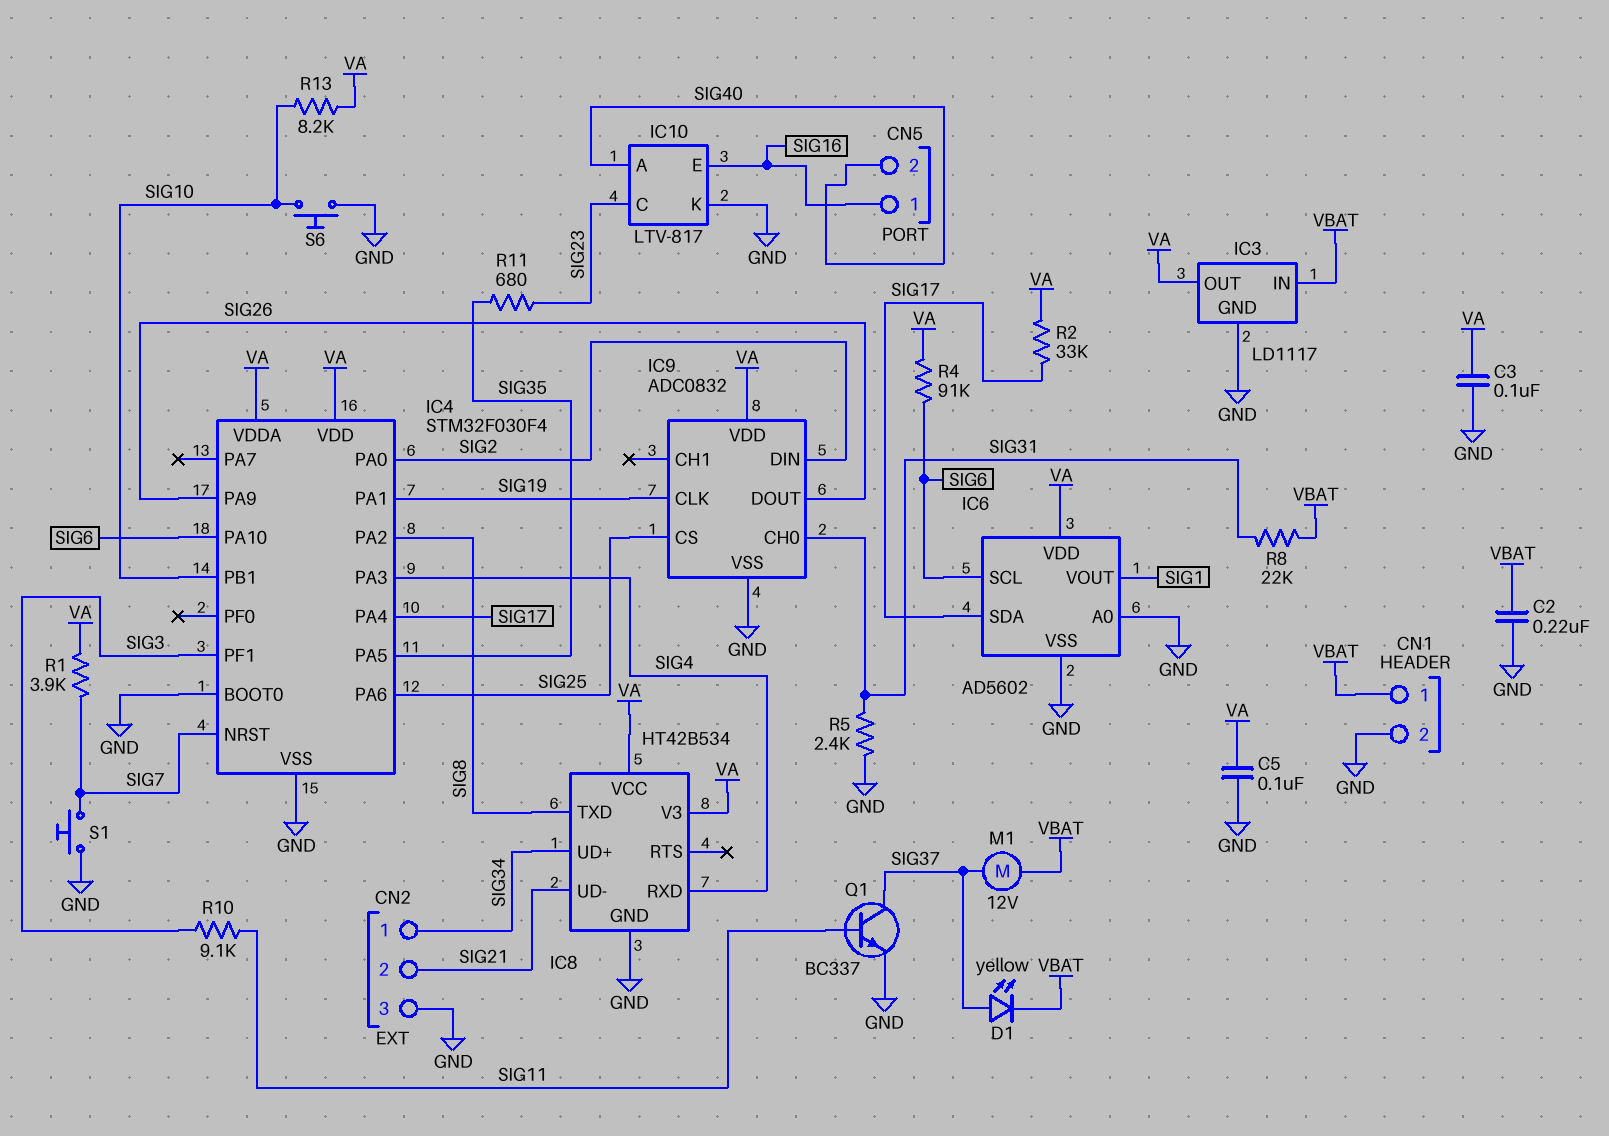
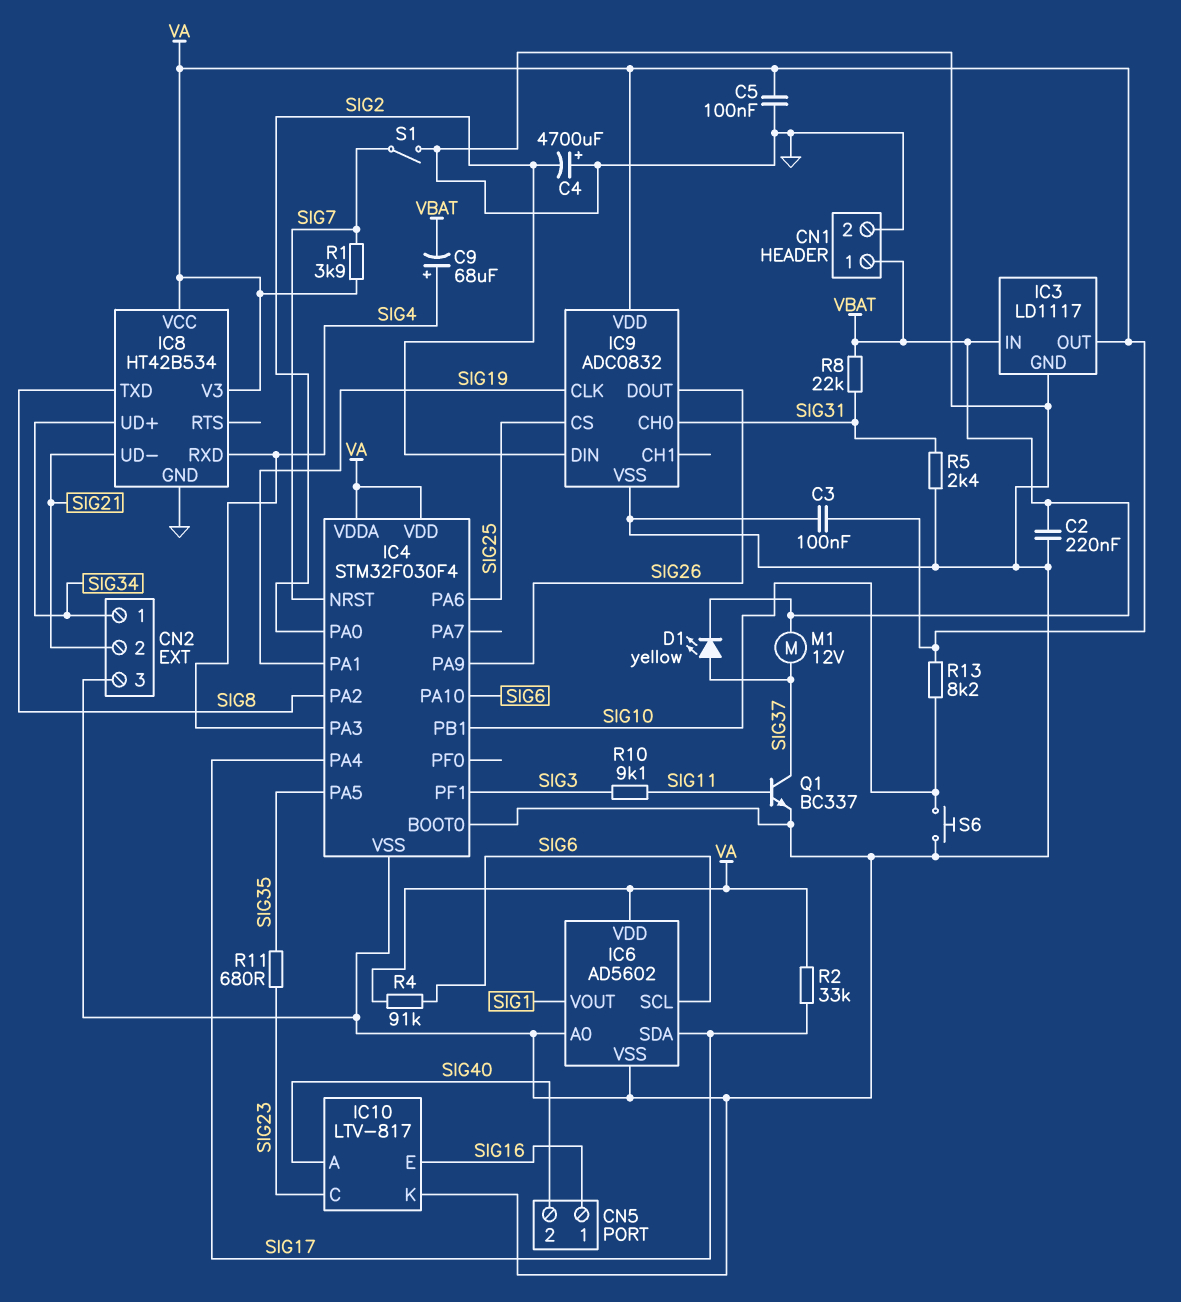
C4: none -> 4700uF (plus GND, minus SIG2)
C9: none -> 68uF (plus SIG4, minus VBAT)
S1: button (GND, SIG7) -> switch (GND, SIG7)

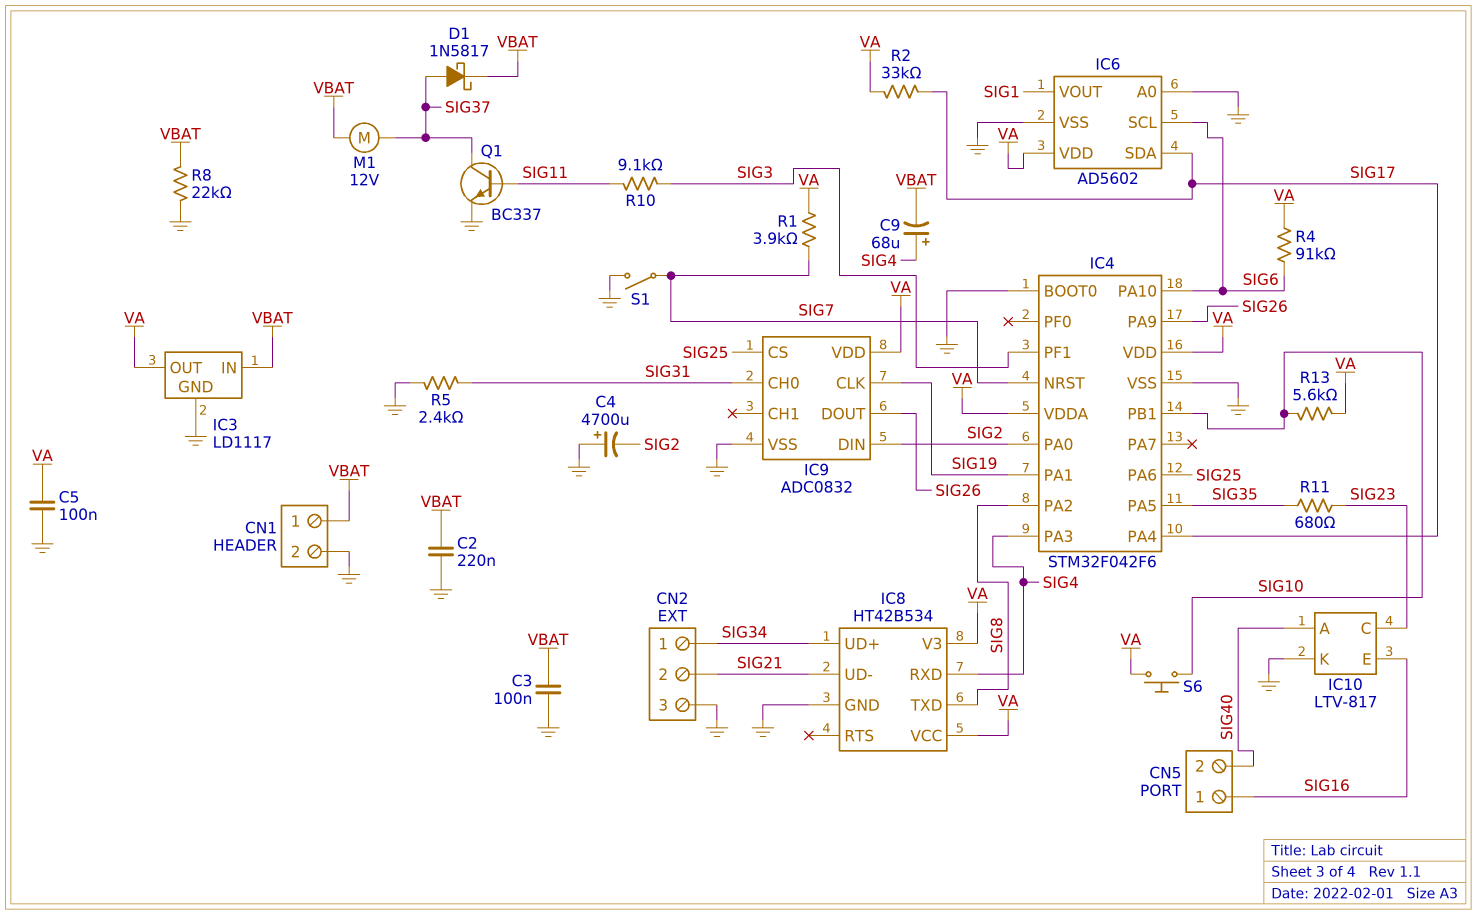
C3: 100nF (GND, VA) -> 100nF (GND, VBAT)
D1: LED yellow (A SIG37, K VBAT) -> schottky 1N5817 (A SIG37, K VBAT)
IC4: STM32F030F4 -> STM32F042F6
R8: 22k (SIG31, VBAT) -> 22k (GND, VBAT)
R13: 8.2k (SIG10, VA) -> 5.6k (SIG10, VA)
S6: button (GND, SIG10) -> button (SIG10, VA)

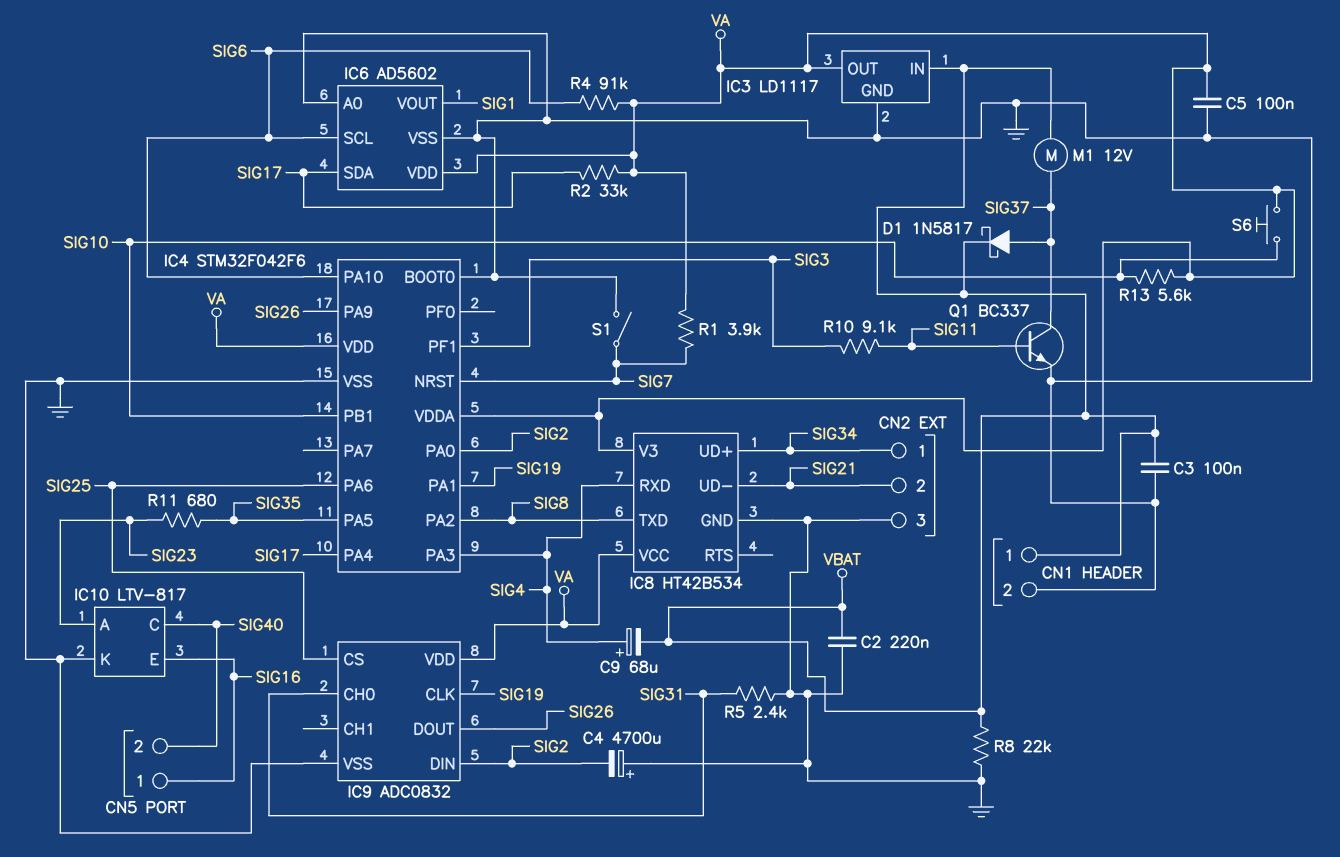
IC10 pin A: SIG40 -> SIG23
IC10 pin C: SIG23 -> SIG40

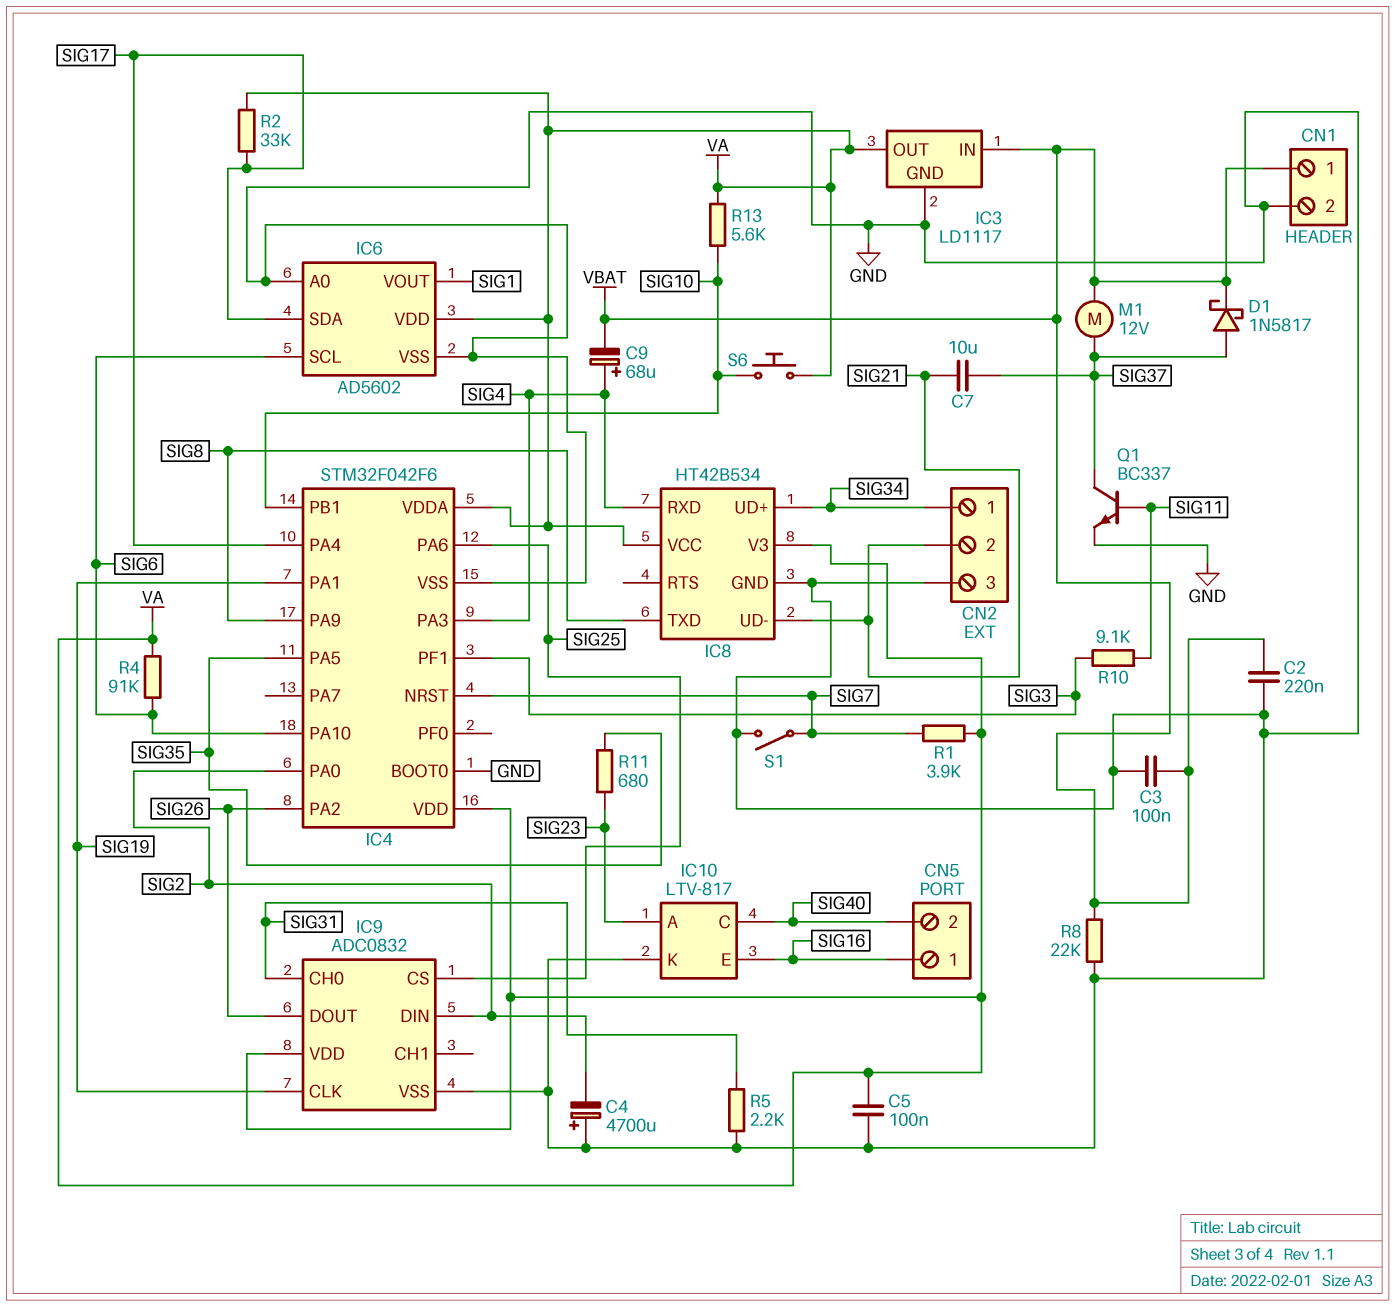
C7: none -> 10uF (SIG21, SIG37)
IC4 pin PA2: SIG8 -> SIG26
IC4 pin PA9: SIG26 -> SIG8
R5: 2.4k (GND, SIG31) -> 2.2k (GND, SIG31)

